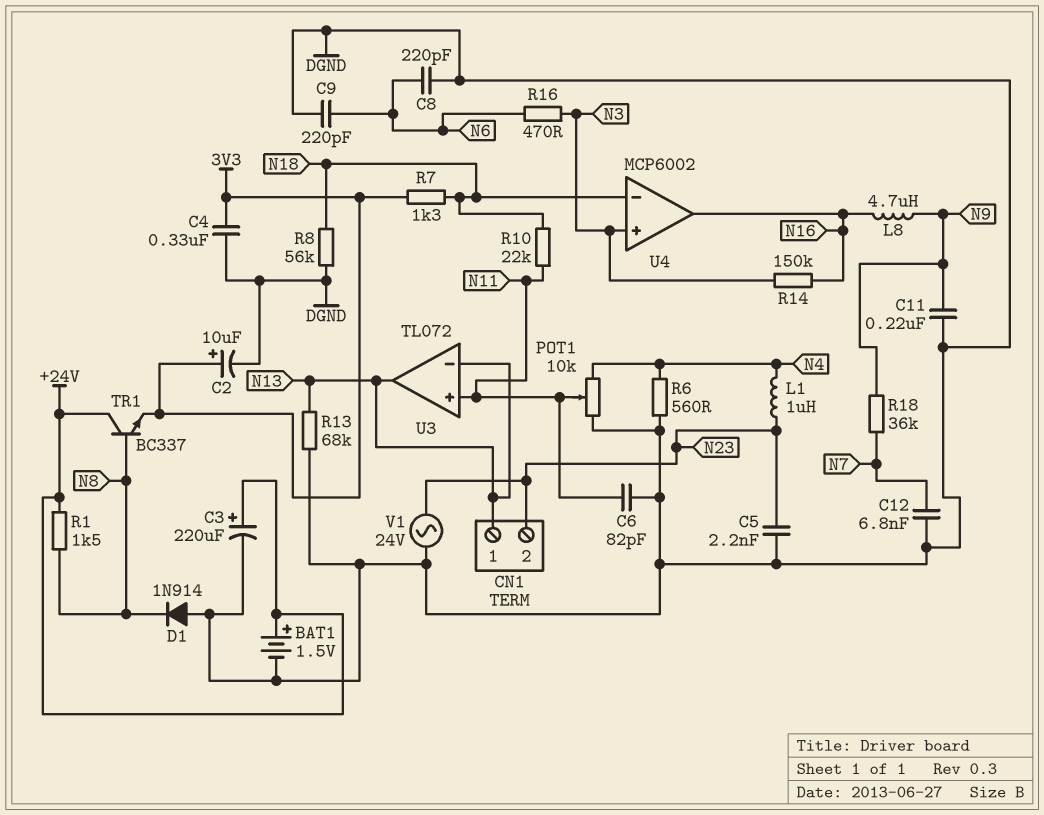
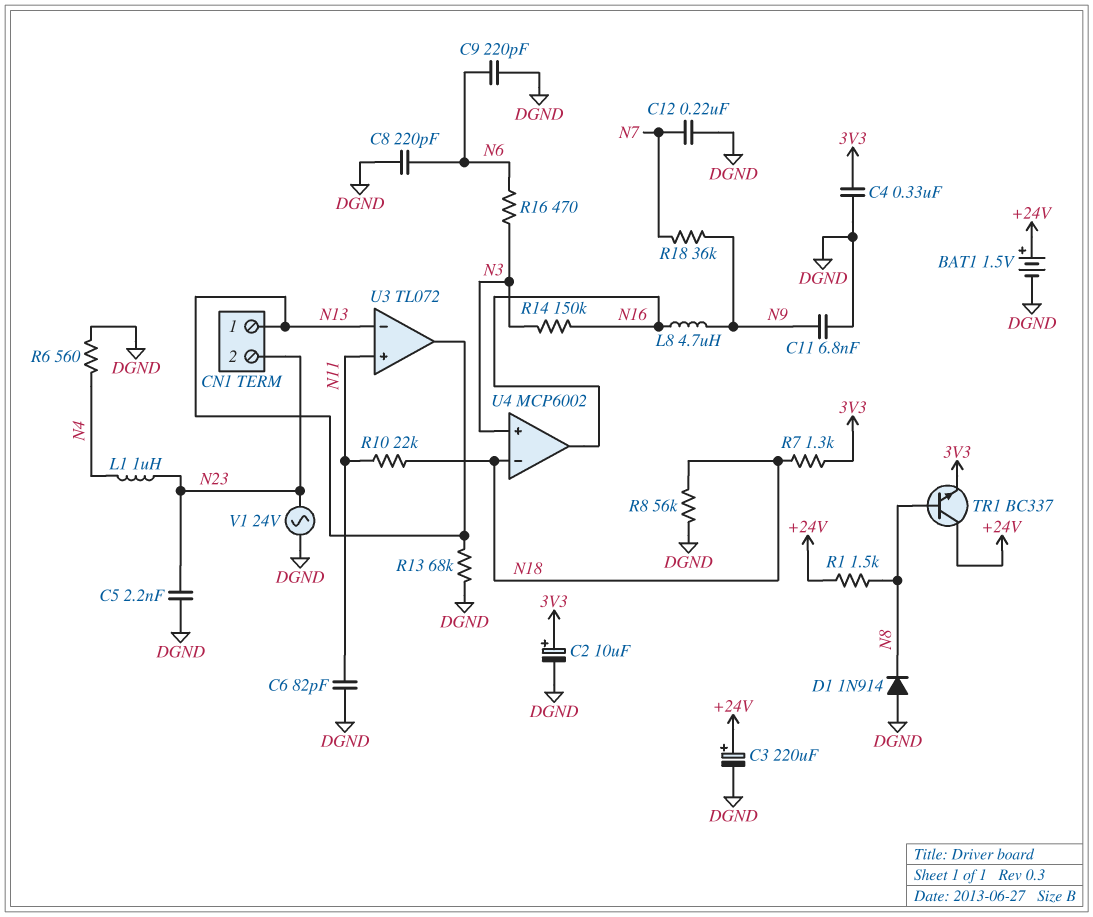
C11: 220nF (DGND, N9) -> 6.8nF (DGND, N9)
C12: 6.8nF (DGND, N7) -> 220nF (DGND, N7)
POT1: 10k (DGND, N4, wiper N11) -> none

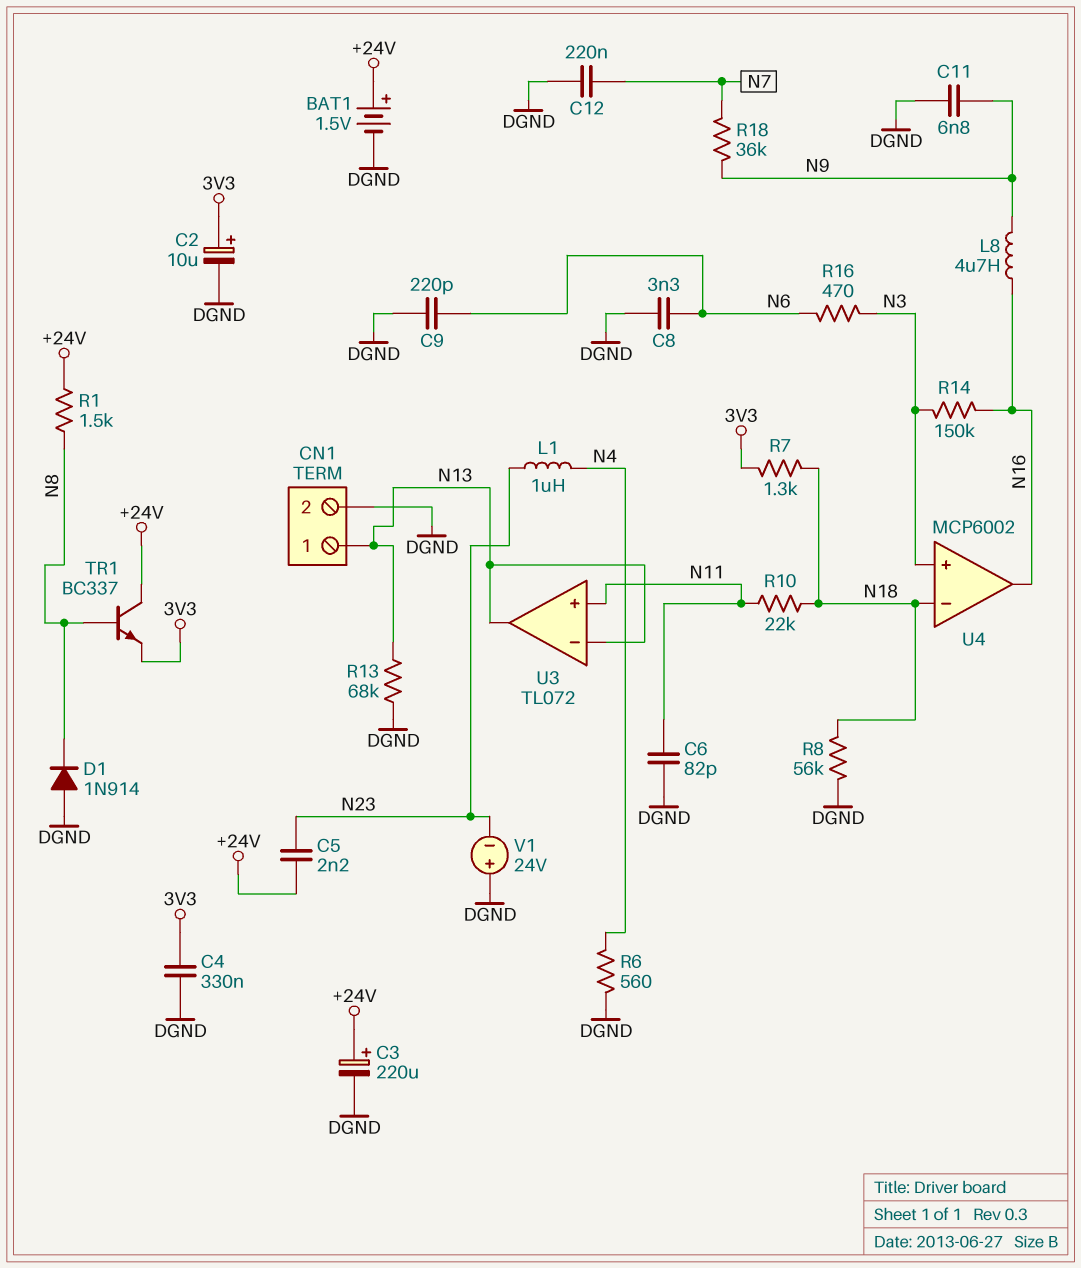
C5: 2.2nF (DGND, N23) -> 2.2nF (+24V, N23)
C8: 220pF (DGND, N6) -> 3.3nF (DGND, N6)
CN1 pin 2: N23 -> DGND
V1: AC 24V (DGND, N23) -> 24V (plus DGND, minus N23)

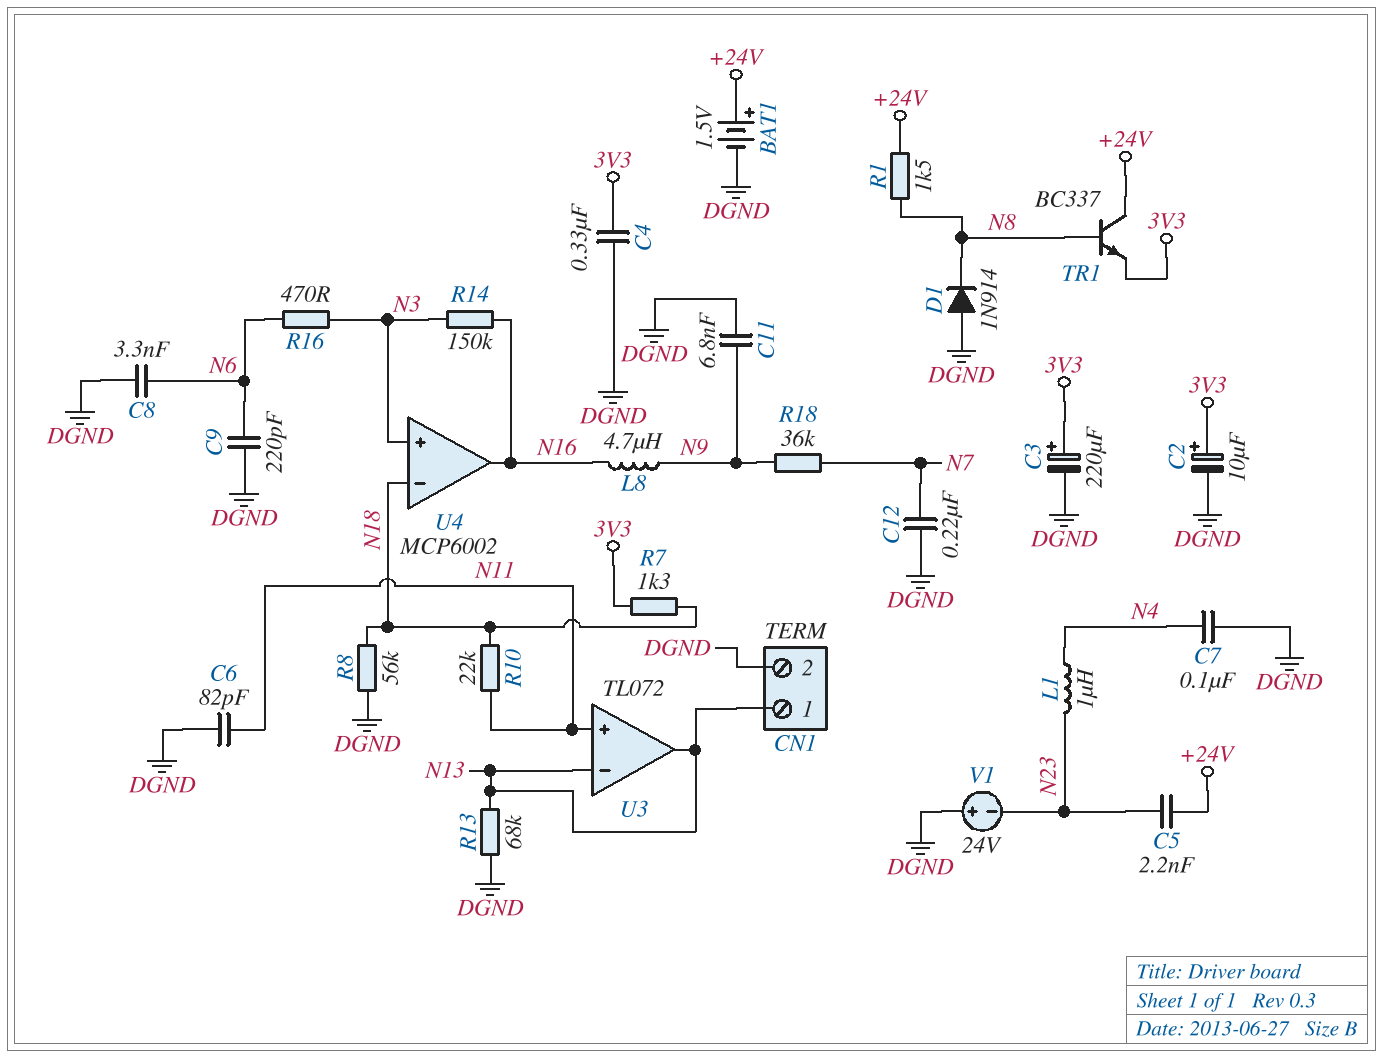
C3: 220uF (plus +24V, minus DGND) -> 220uF (plus 3V3, minus DGND)
C7: none -> 100nF (DGND, N4)
R6: 560 (DGND, N4) -> none

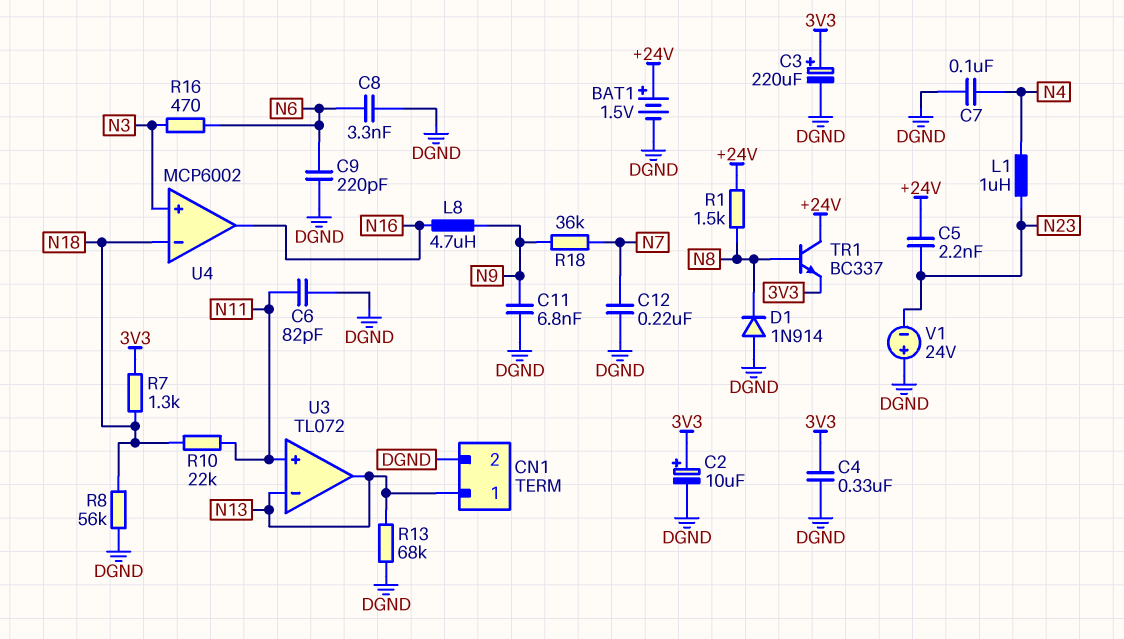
R14: 150k (N3, N16) -> none

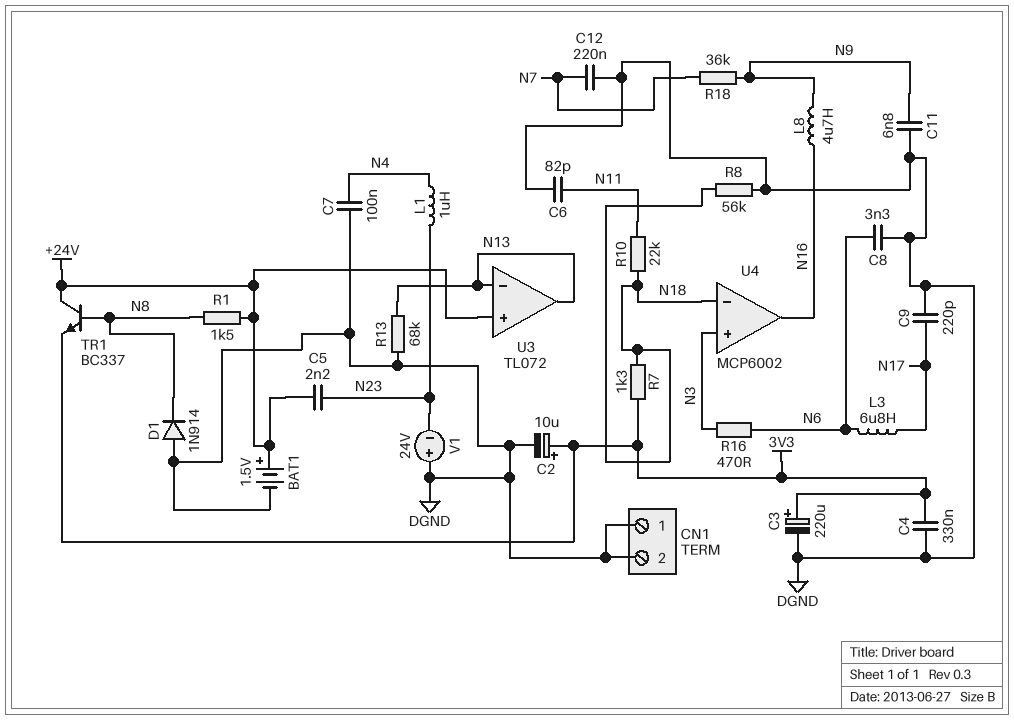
C9: 220pF (DGND, N6) -> 220pF (DGND, N17)
CN1 pin 1: N13 -> DGND
L3: none -> 6.8uH (N6, N17)
U3 pin in+: N11 -> +24V

